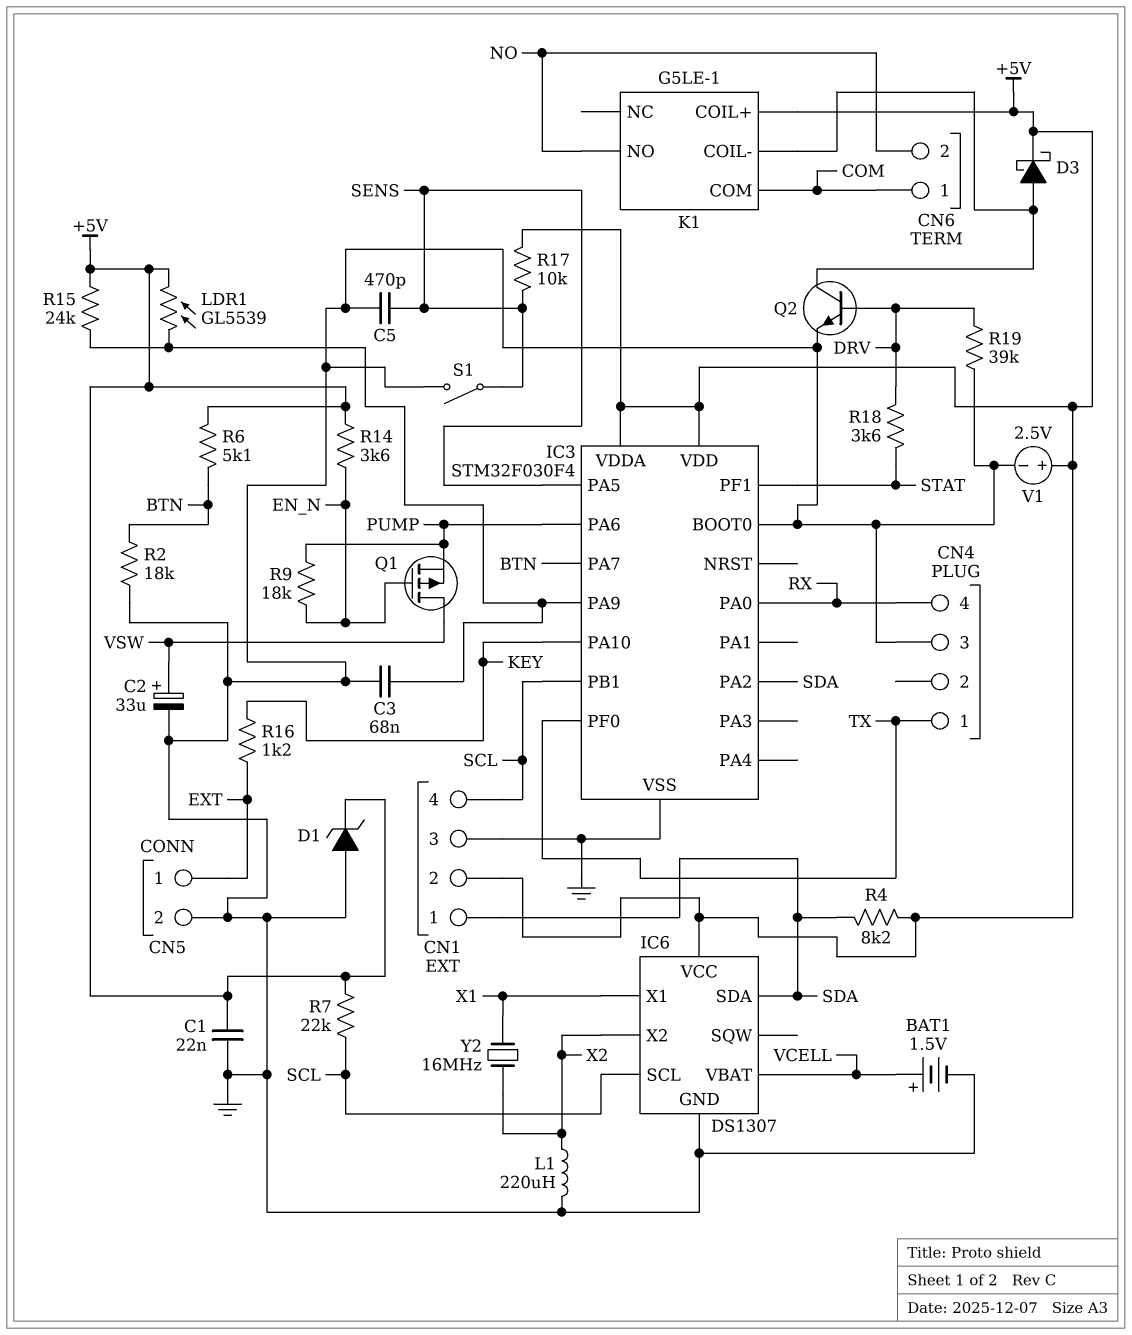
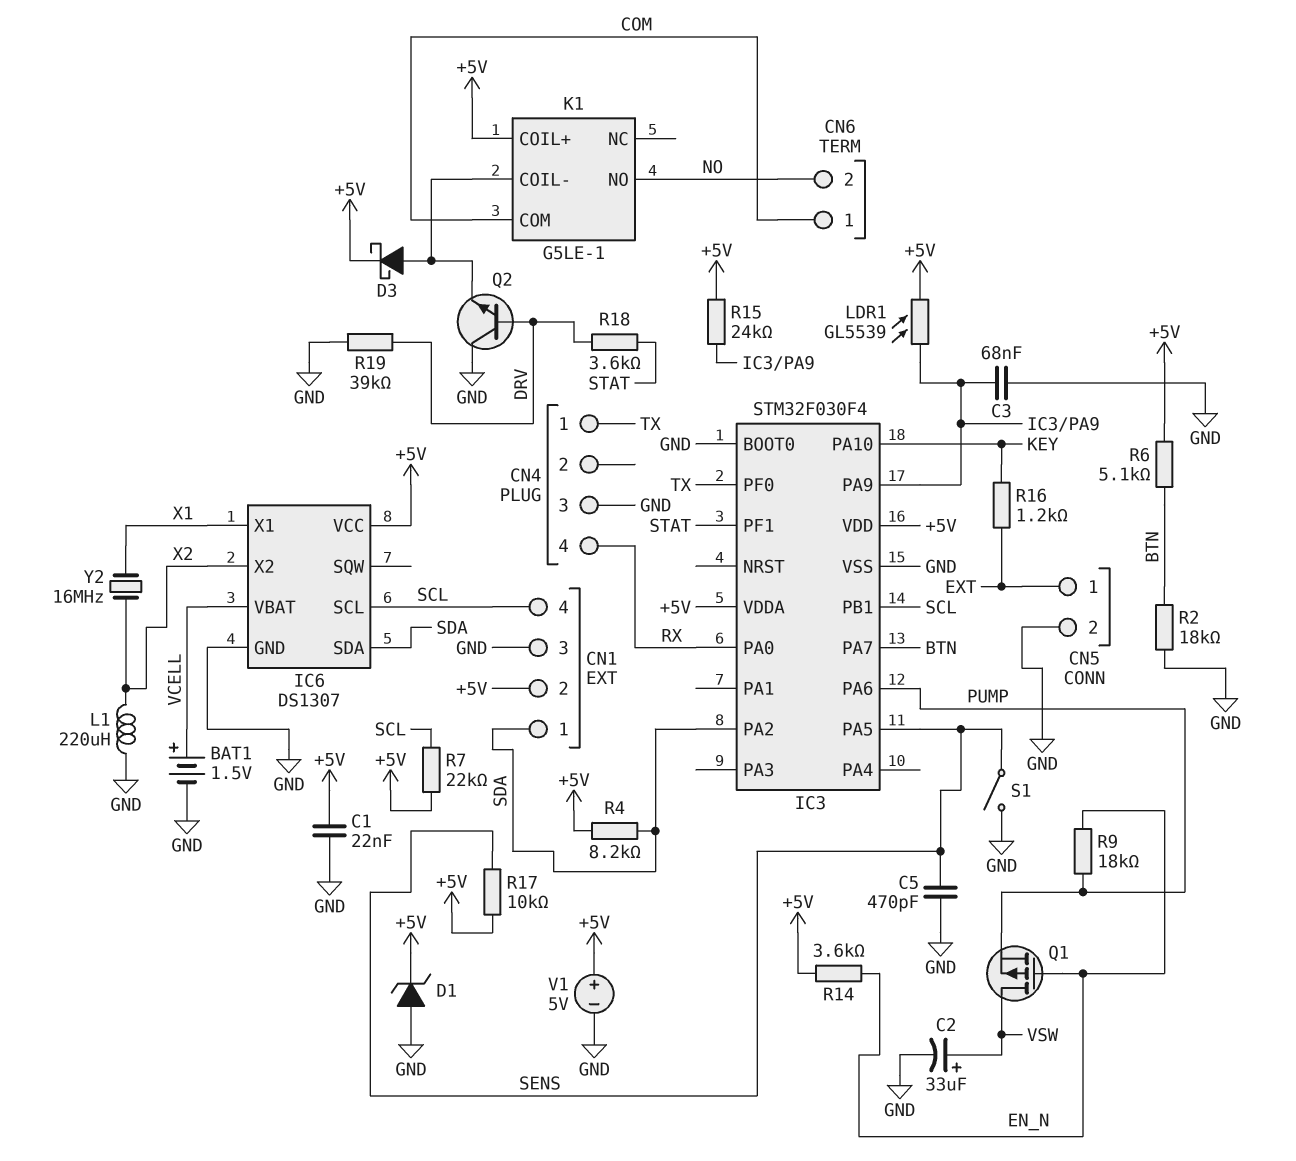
Q2: NPN (B DRV, C K1/COIL-, E GND) -> NPN (B DRV, C GND, E K1/COIL-)
V1: 2.5V (plus +5V, minus GND) -> 5V (plus +5V, minus GND)

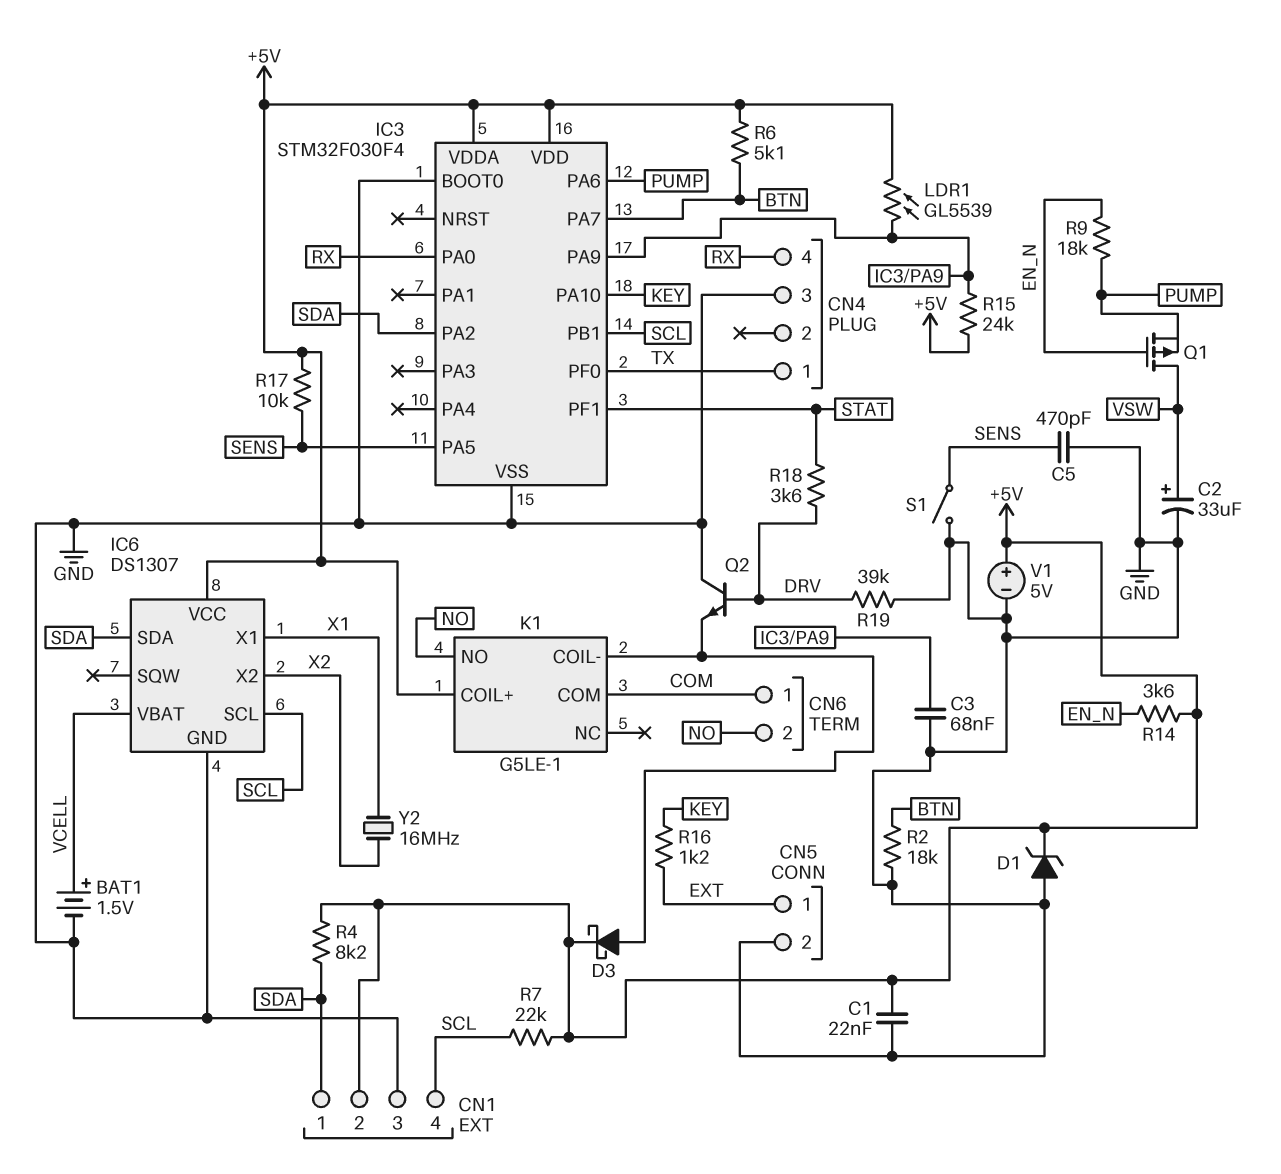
L1: 220uH (GND, X2) -> none

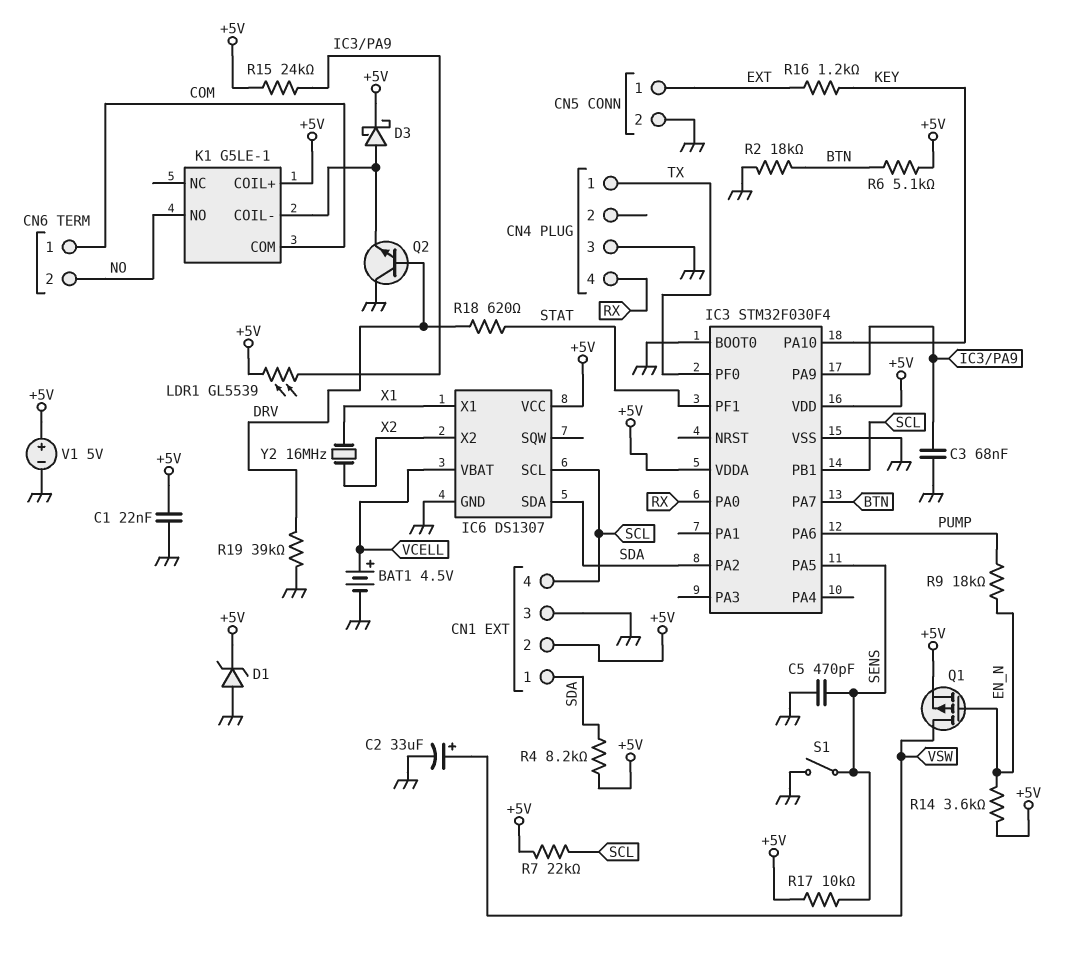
BAT1: 1.5V (plus VCELL, minus GND) -> 4.5V (plus VCELL, minus GND)
Q1: PMOS (G EN_N, D VSW, S PUMP) -> PMOS (G EN_N, D VSW, S +5V)
R18: 3.6k (DRV, STAT) -> 620 (DRV, STAT)

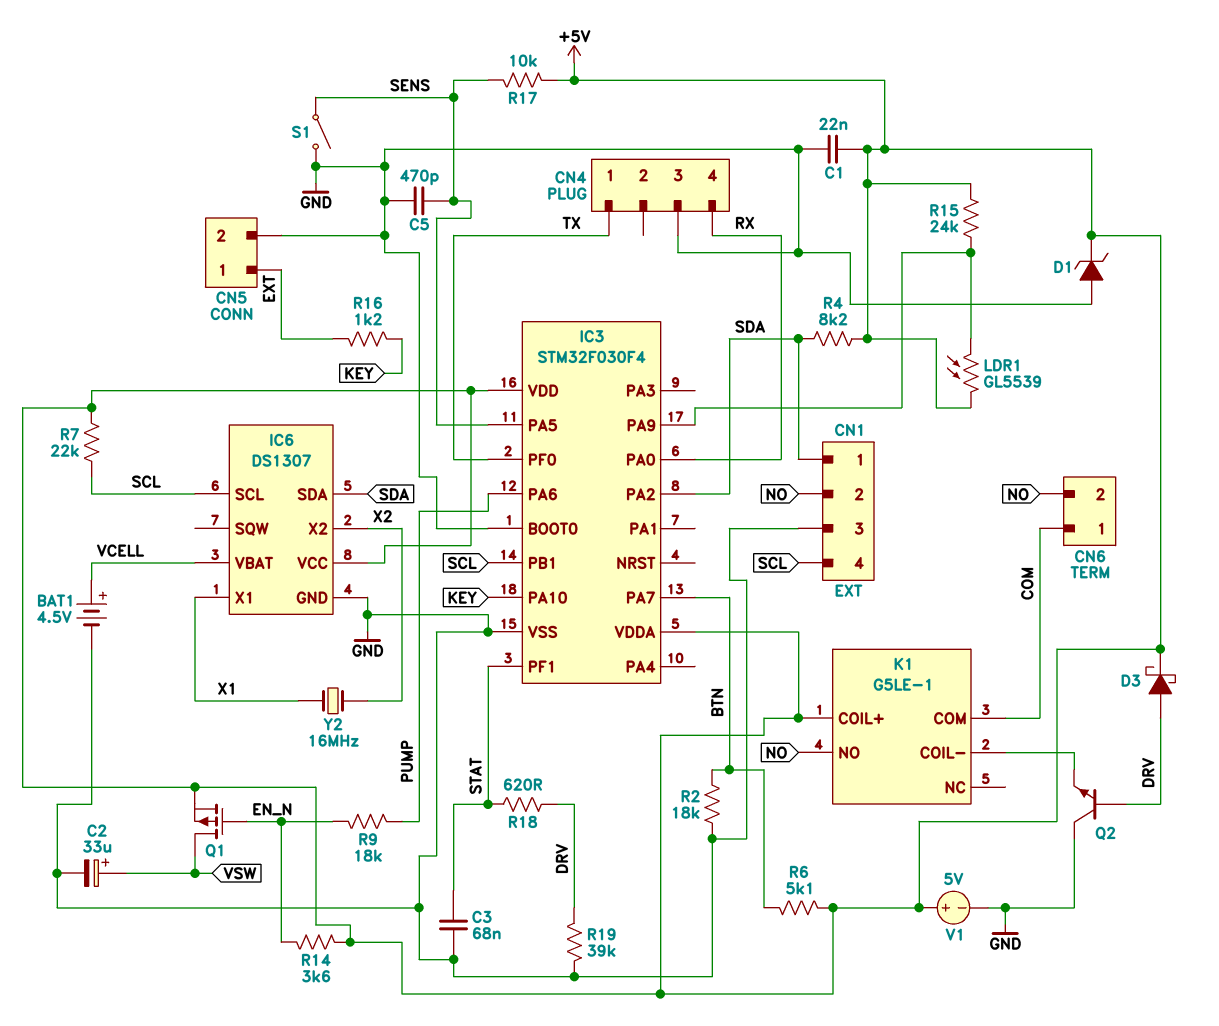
C3: 68nF (GND, IC3/PA9) -> 68nF (GND, STAT)
CN1 pin 2: +5V -> NO
D3: schottky (A K1/COIL-, K +5V) -> schottky (A DRV, K +5V)

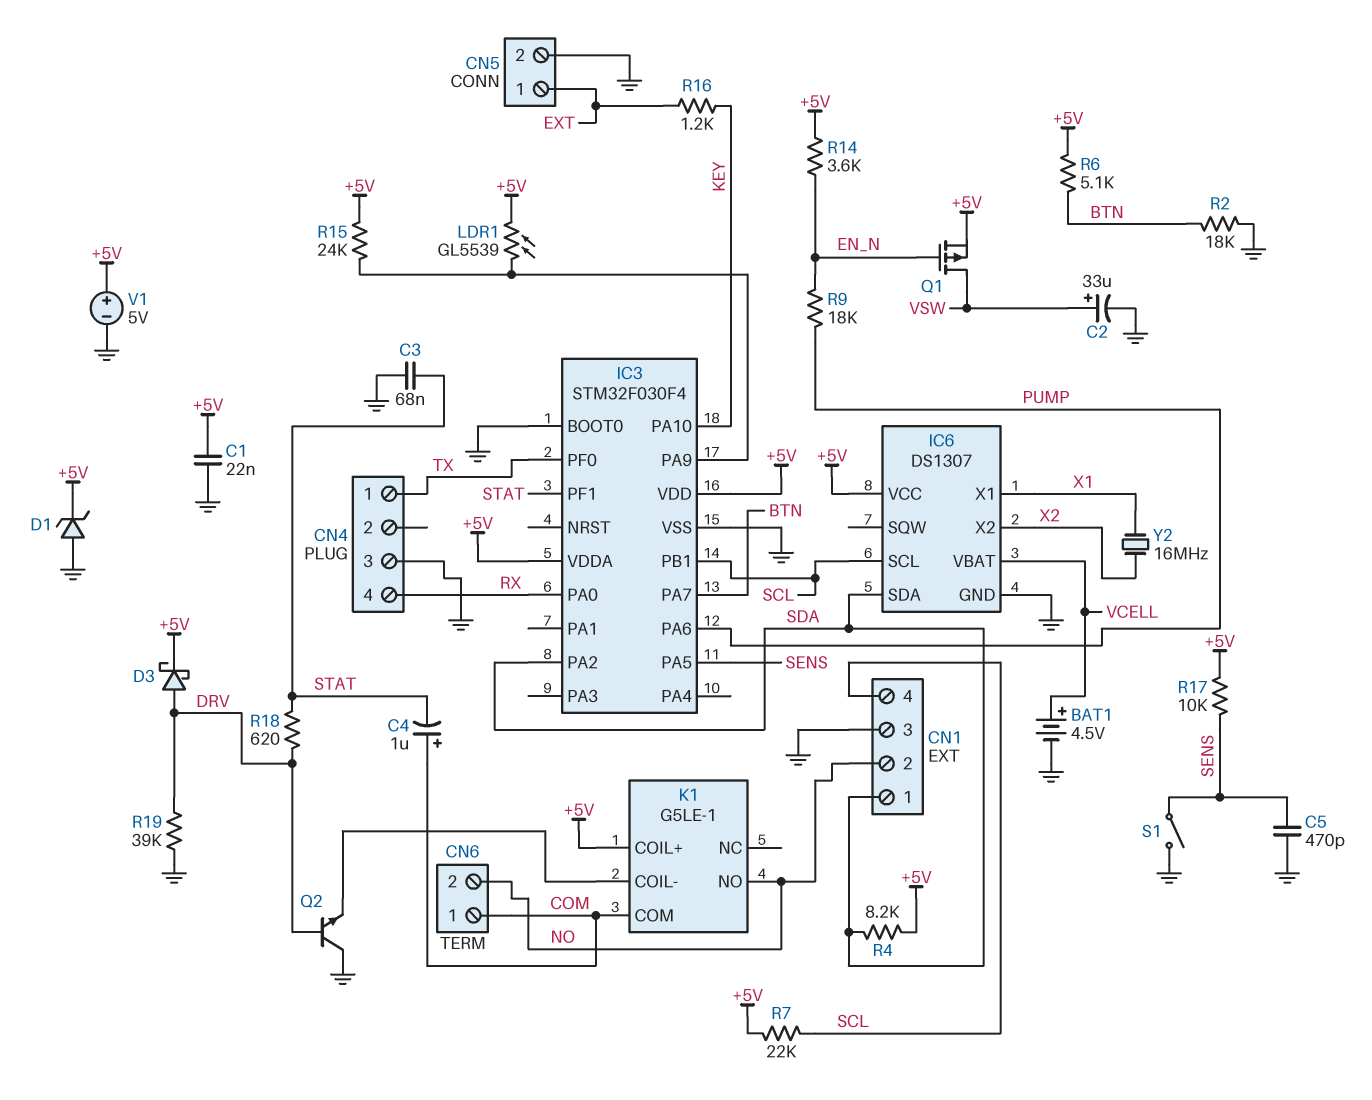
C4: none -> 1uF (plus COM, minus STAT)

